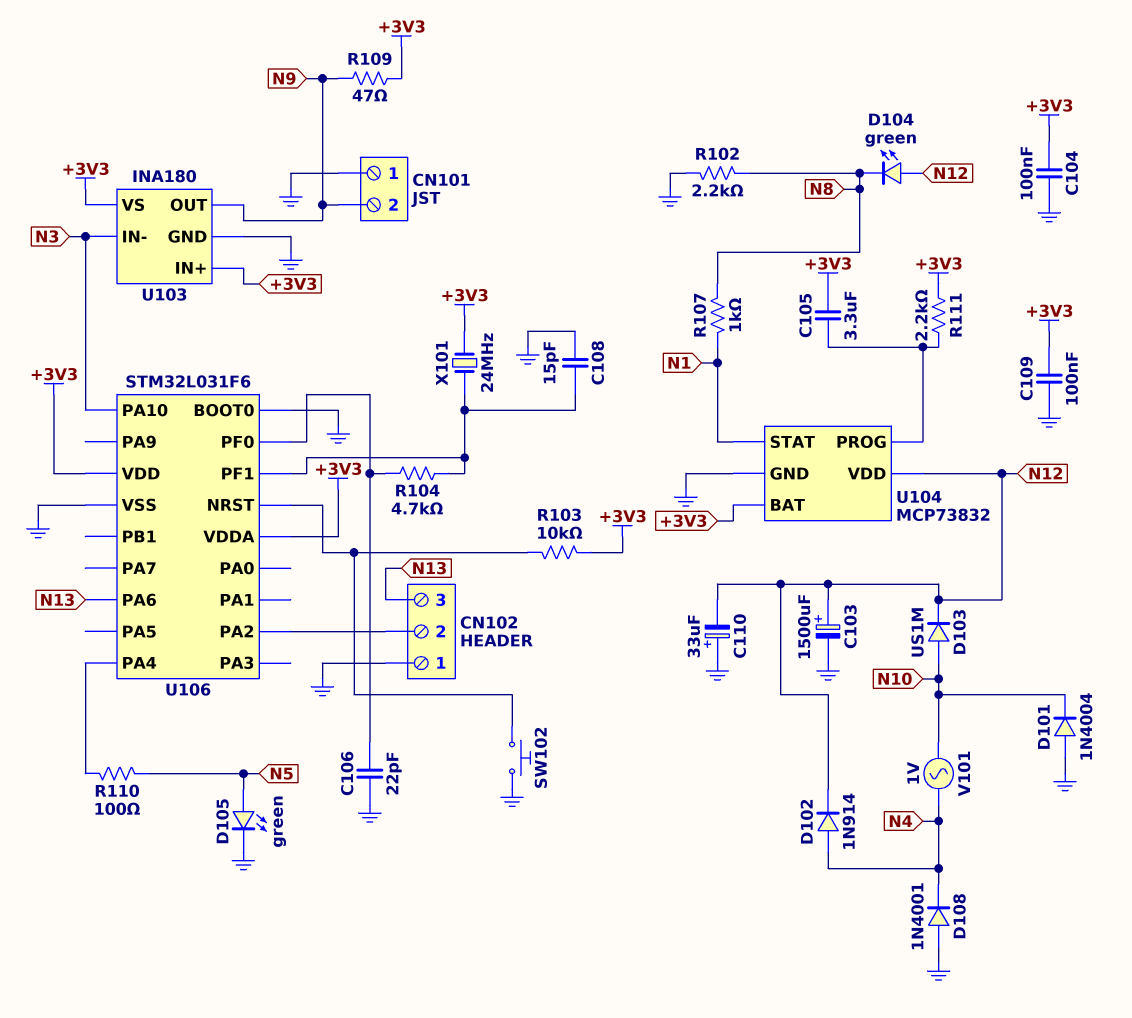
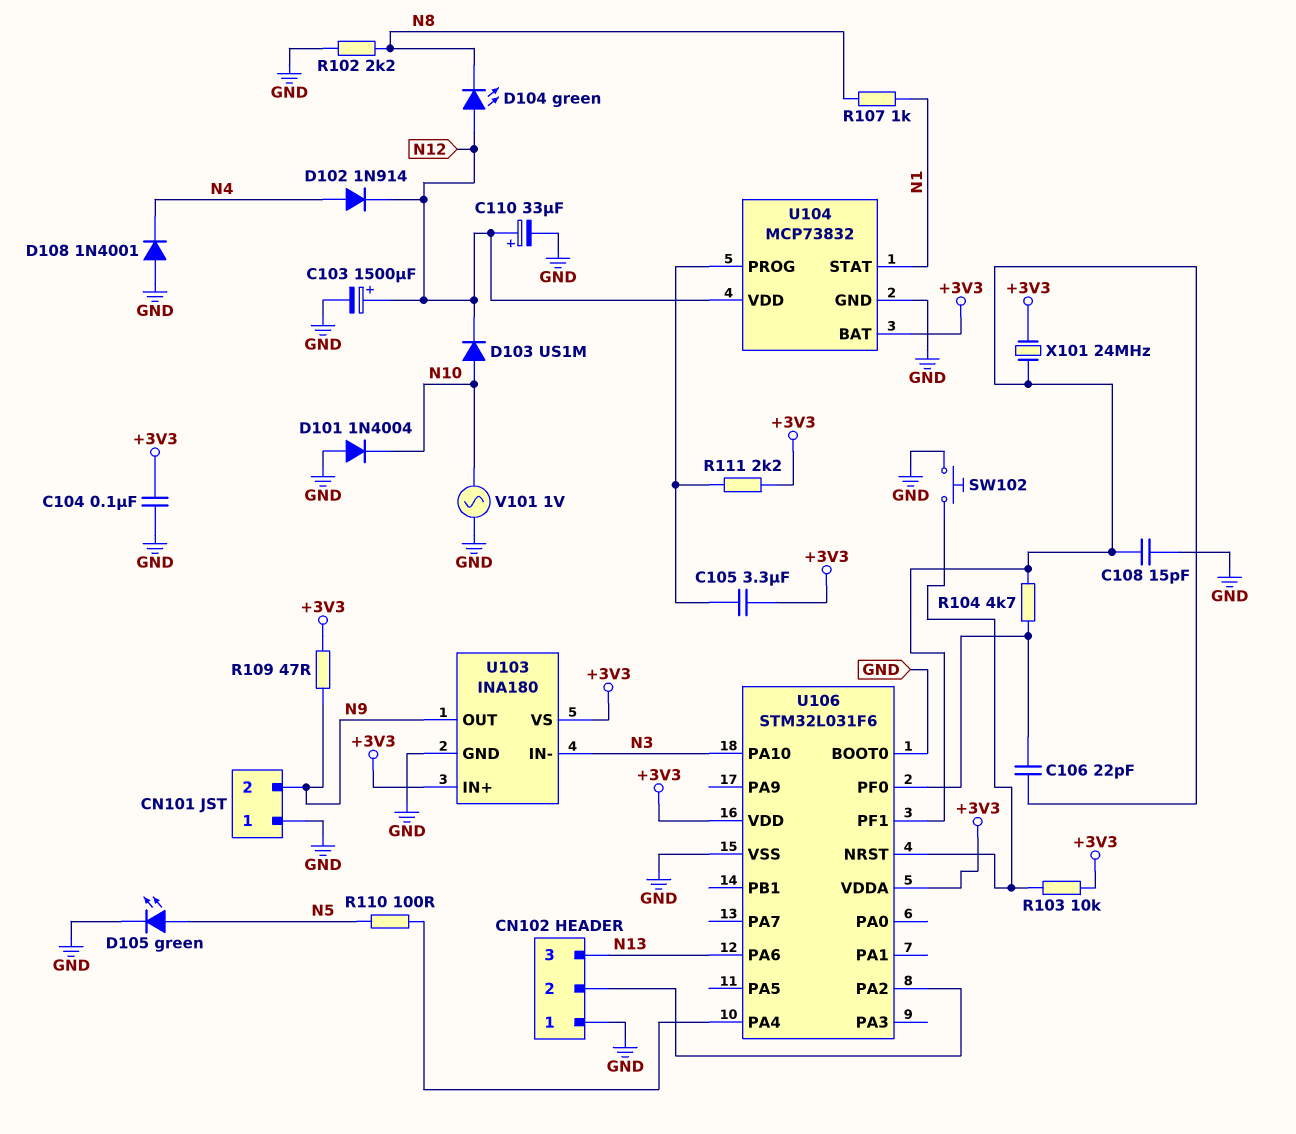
C106: 22pF (GND, U106/PF0) -> 22pF (U106/PF0, U106/PF1)
C109: 100nF (+3V3, GND) -> none
C110: 33uF (plus GND, minus N12) -> 33uF (plus N12, minus GND)
V101: AC 1V (N4, N10) -> AC 1V (GND, N10)

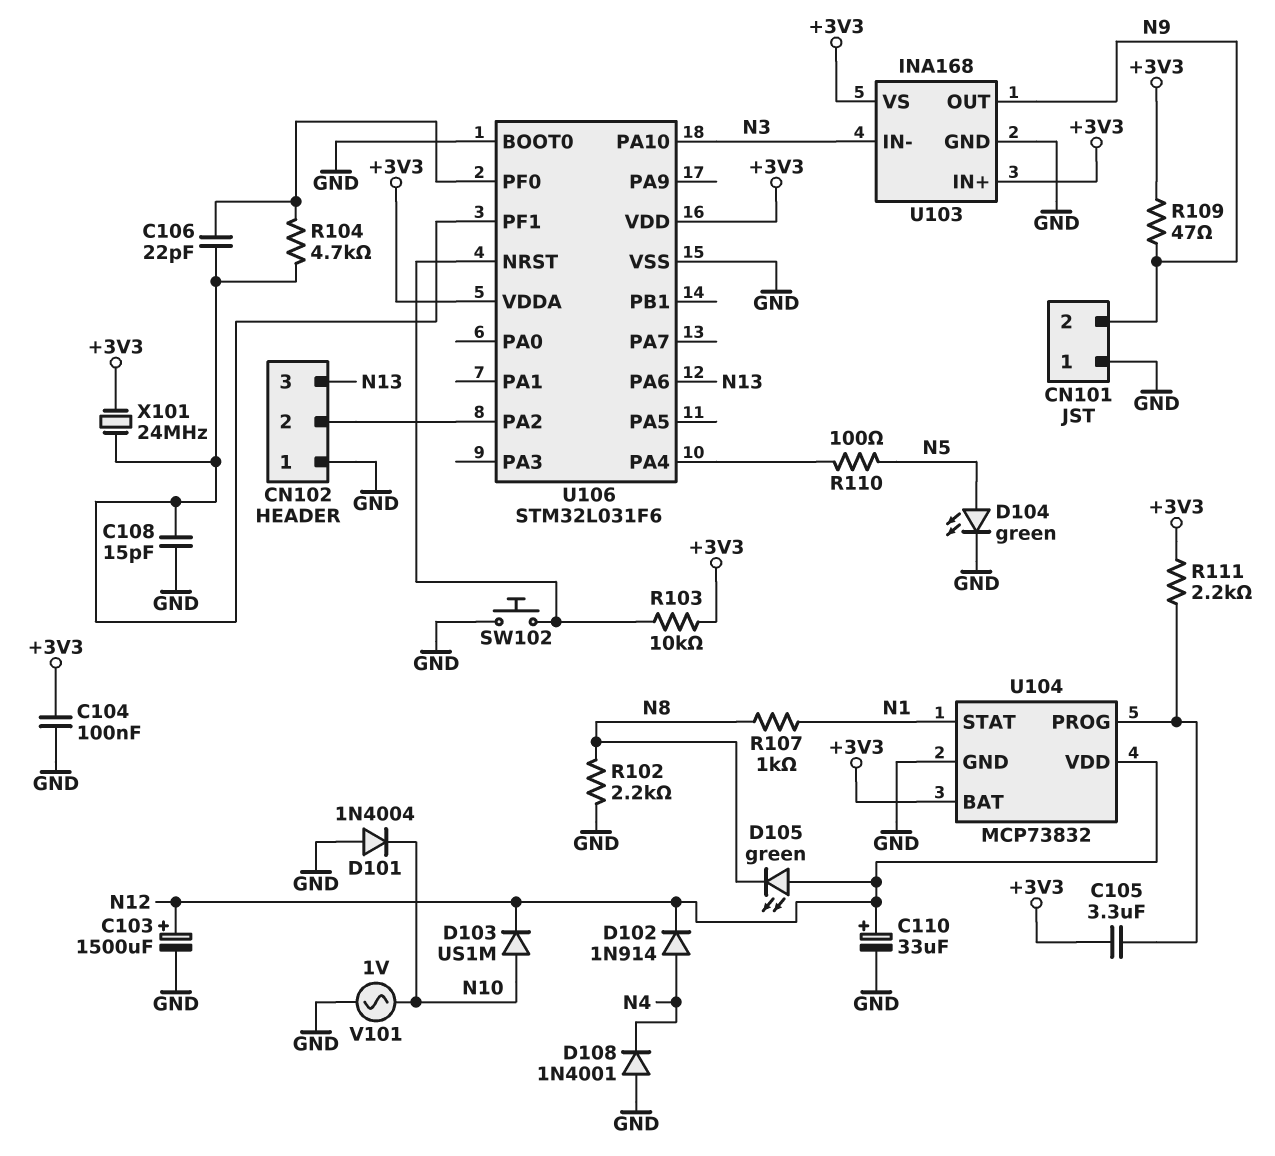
D104: LED green (A N12, K N8) -> LED green (A N5, K GND)
D105: LED green (A N5, K GND) -> LED green (A N12, K N8)
U103: INA180 -> INA168

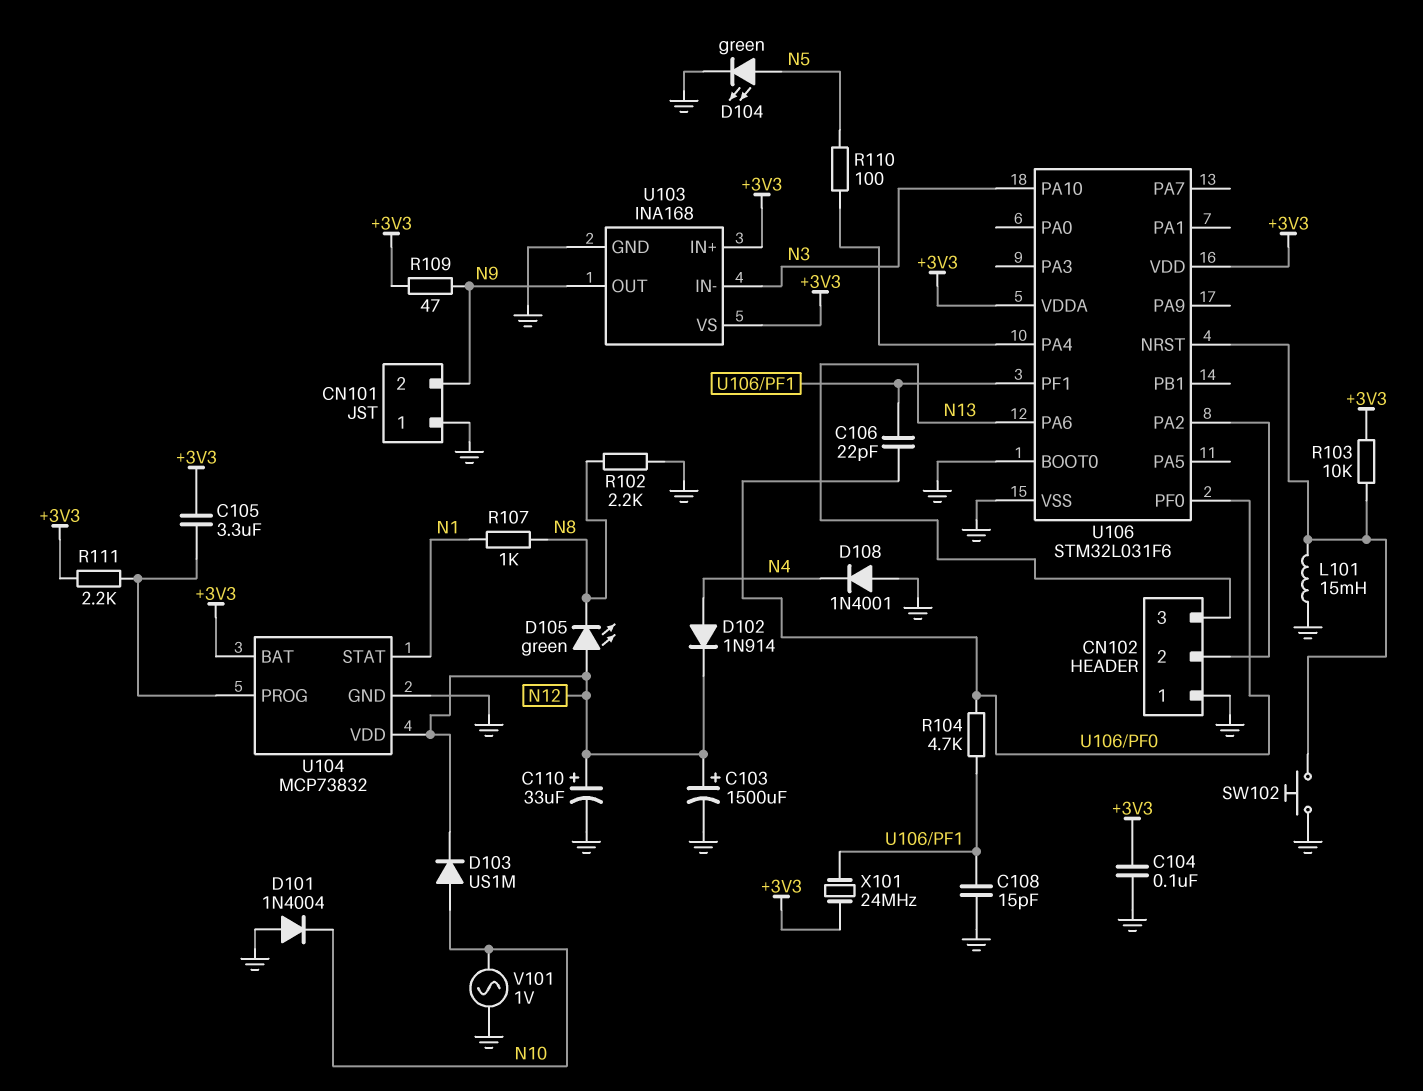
L101: none -> 15mH (GND, U106/NRST)

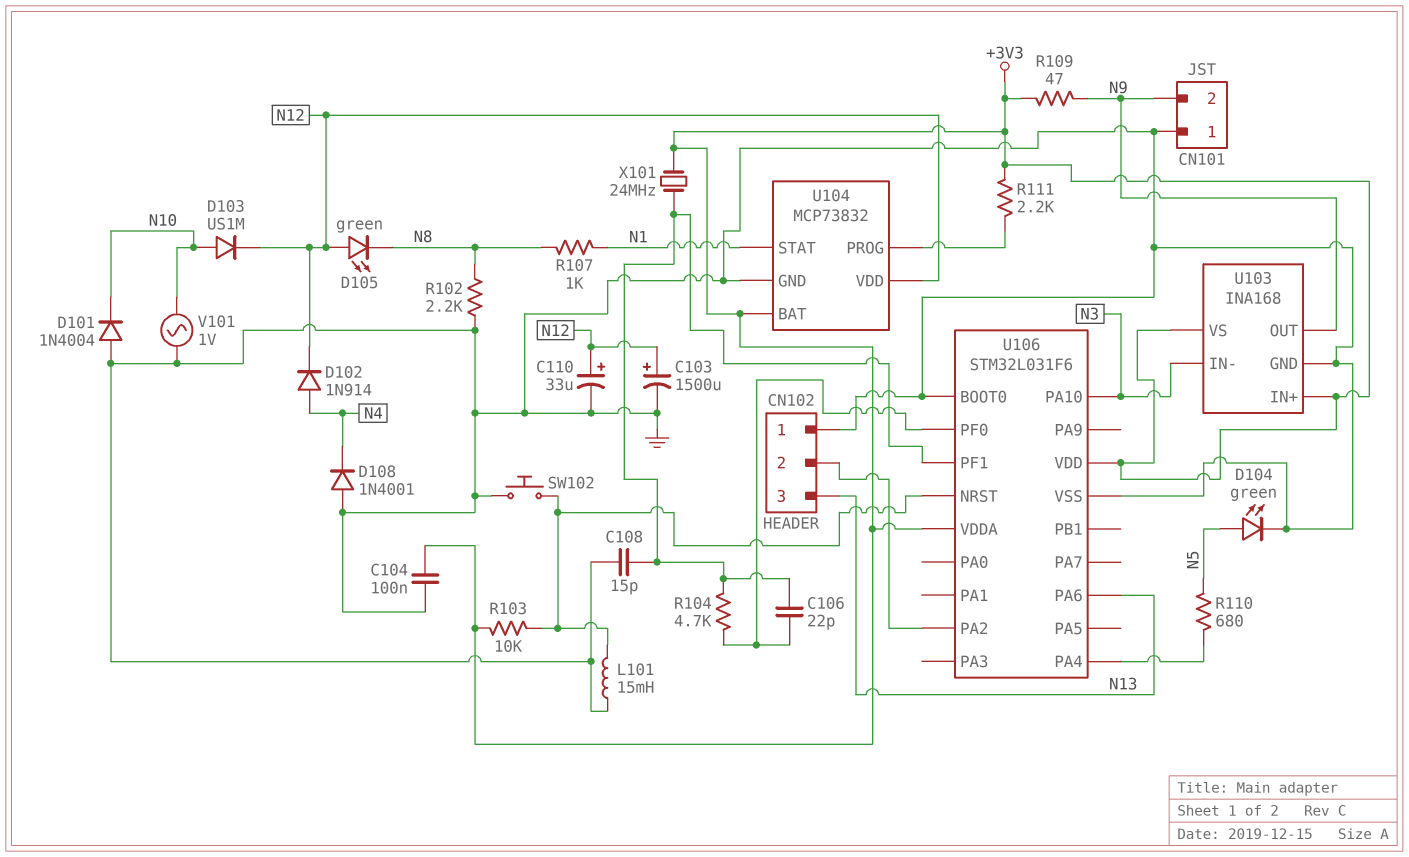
C105: 3.3uF (+3V3, U104/PROG) -> none
R110: 100 (N5, U106/PA4) -> 680 (N5, U106/PA4)

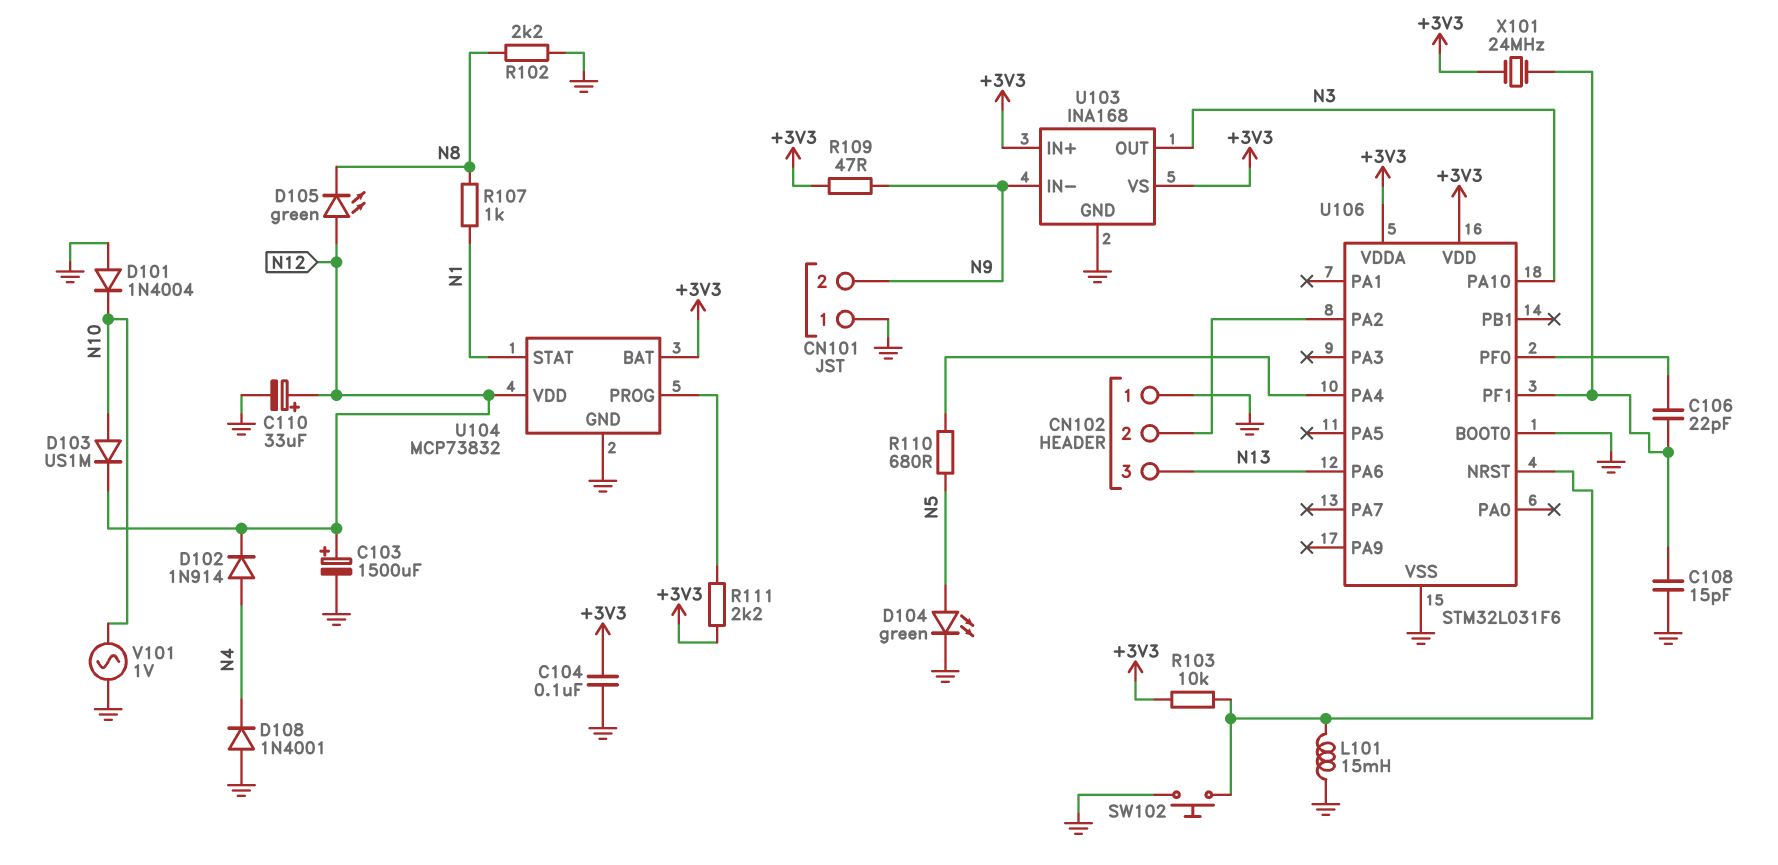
R104: 4.7k (U106/PF0, U106/PF1) -> none
U103 pin IN-: N3 -> N9
U103 pin OUT: N9 -> N3

